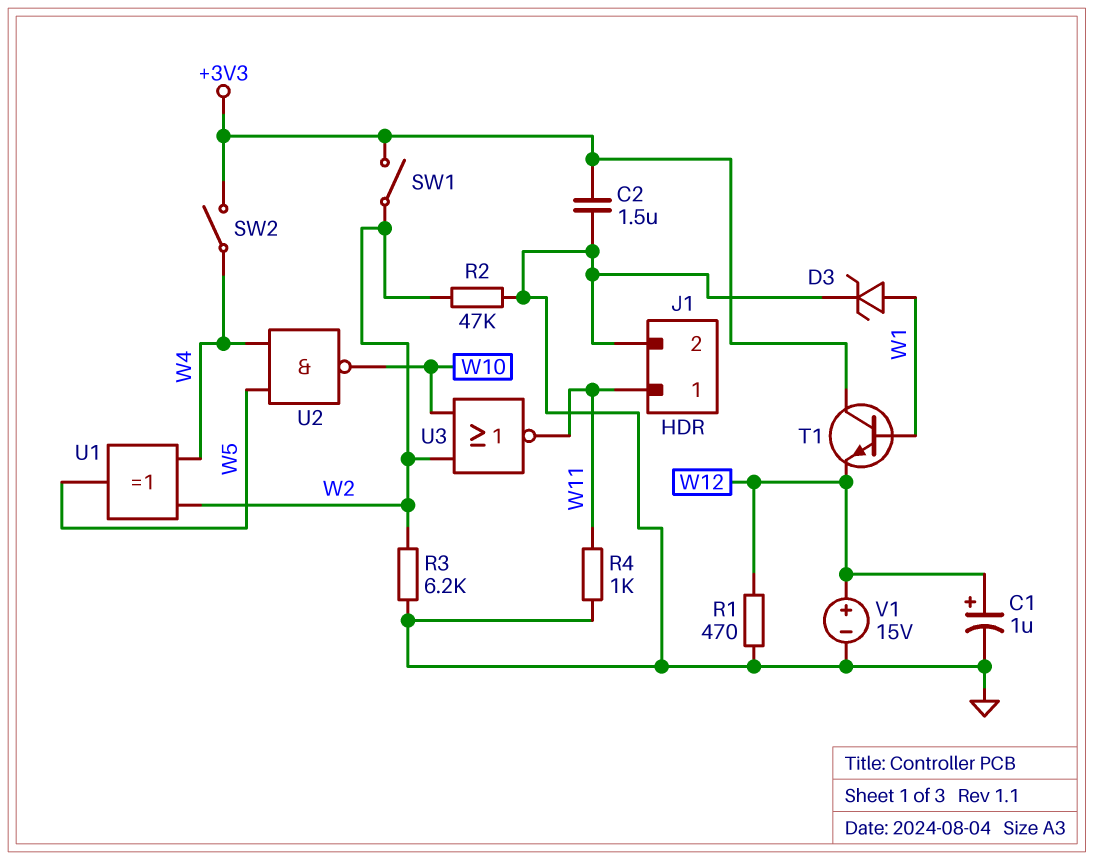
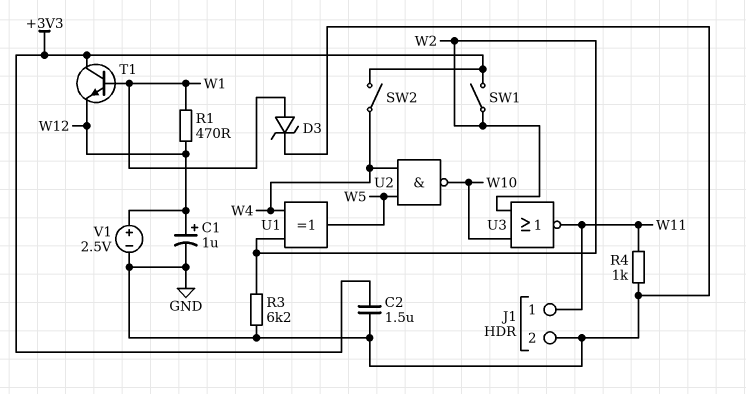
R1: 470 (GND, W12) -> 470 (W1, W12)
R2: 47k (GND, W2) -> none
V1: 15V (plus W12, minus GND) -> 2.5V (plus W12, minus GND)

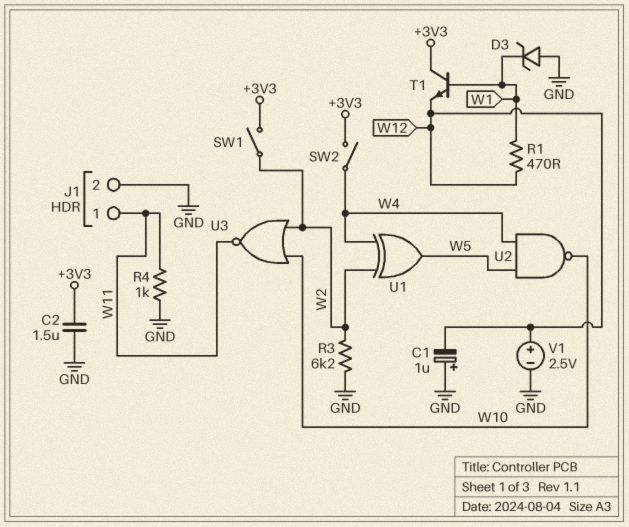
C1: 1uF (plus W12, minus GND) -> 1uF (plus GND, minus W12)
D3: zener (A W1, K GND) -> zener (A GND, K W1)

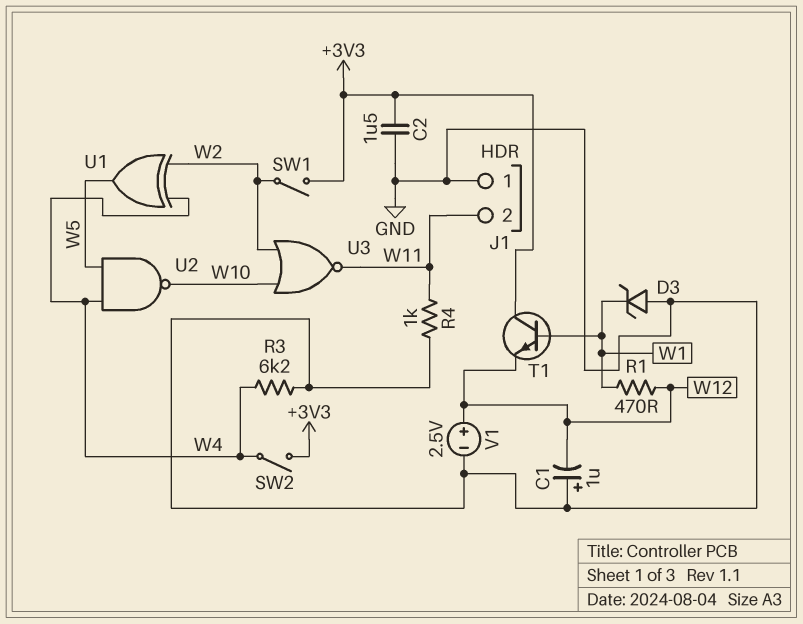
J1 pin 1: W11 -> GND
J1 pin 2: GND -> W11
R3: 6.2k (GND, W2) -> 6.2k (GND, W4)

